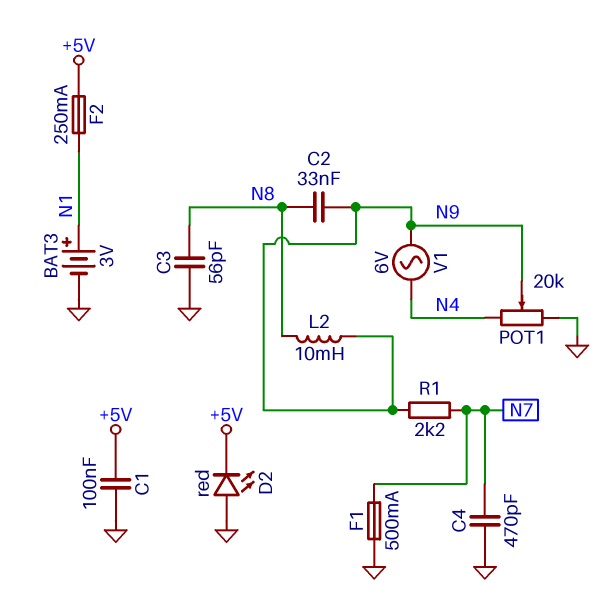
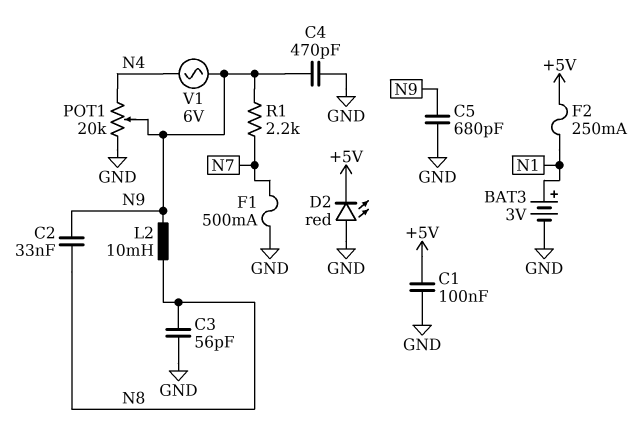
C4: 470pF (GND, N7) -> 470pF (GND, N9)
C5: none -> 680pF (GND, N9)

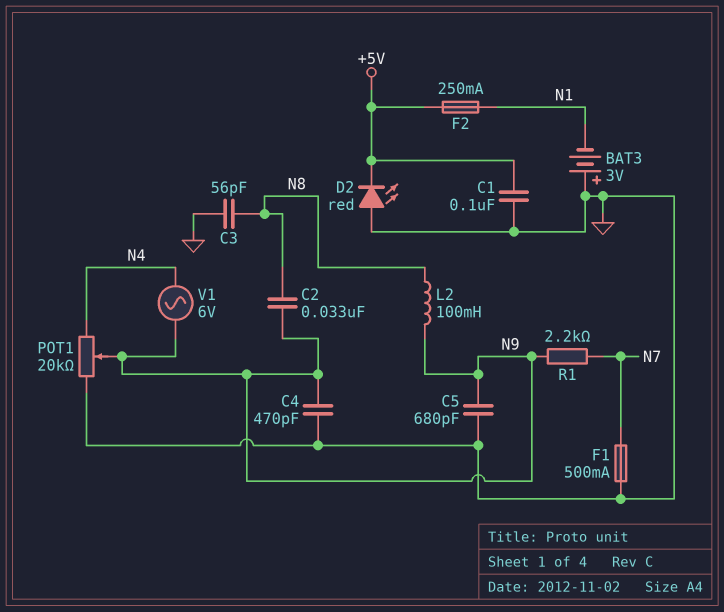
BAT3: 3V (plus N1, minus GND) -> 3V (plus GND, minus N1)
L2: 10mH (N8, N9) -> 100mH (N8, N9)

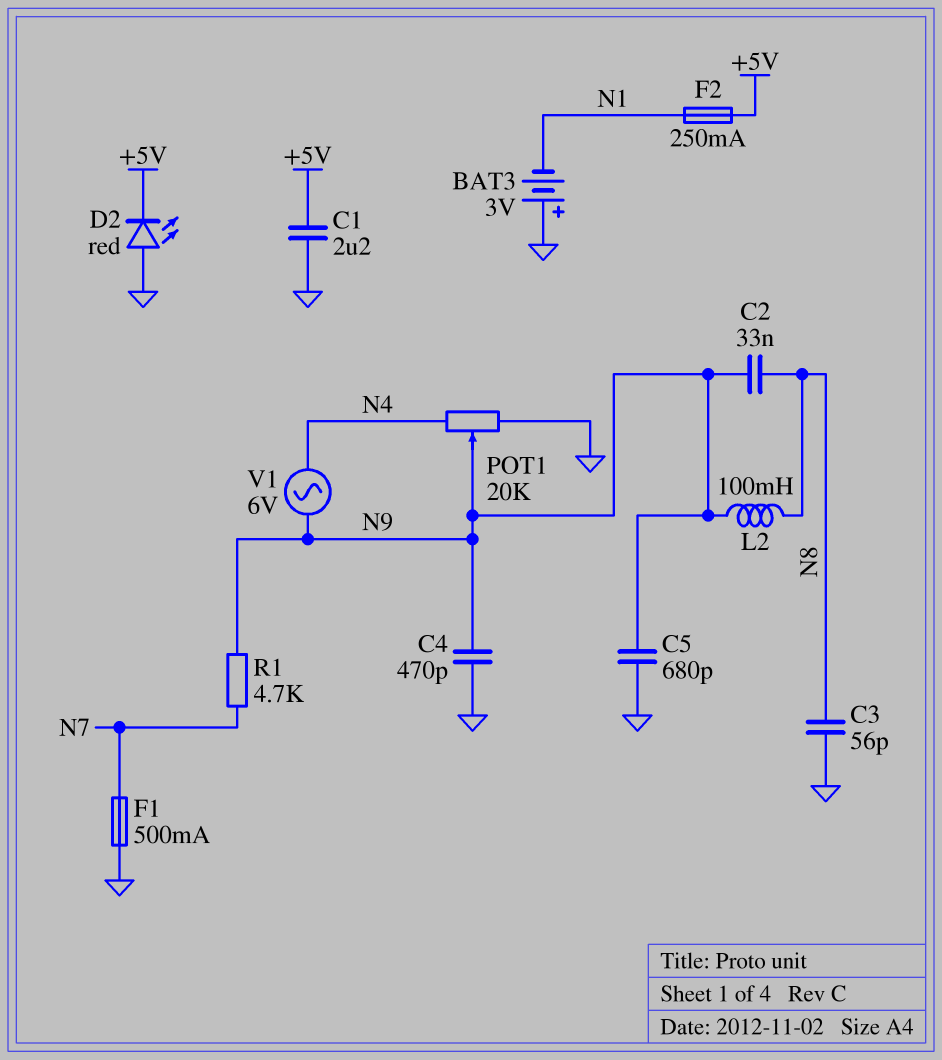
C1: 100nF (+5V, GND) -> 2.2uF (+5V, GND)
R1: 2.2k (N7, N9) -> 4.7k (N7, N9)

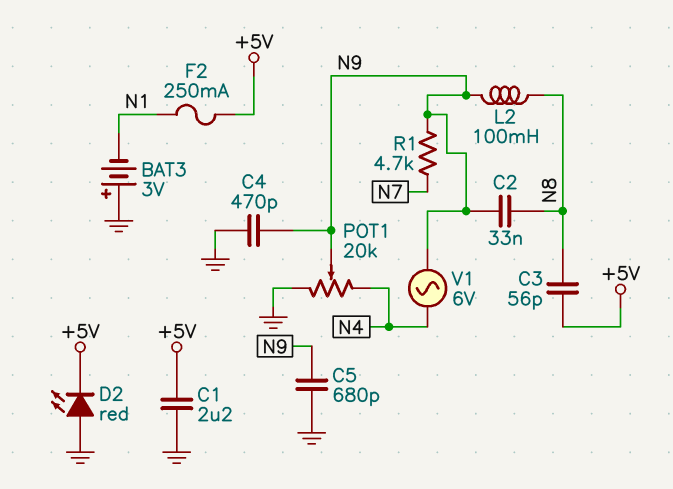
C3: 56pF (GND, N8) -> 56pF (+5V, N8)
F1: 500mA (GND, N7) -> none

